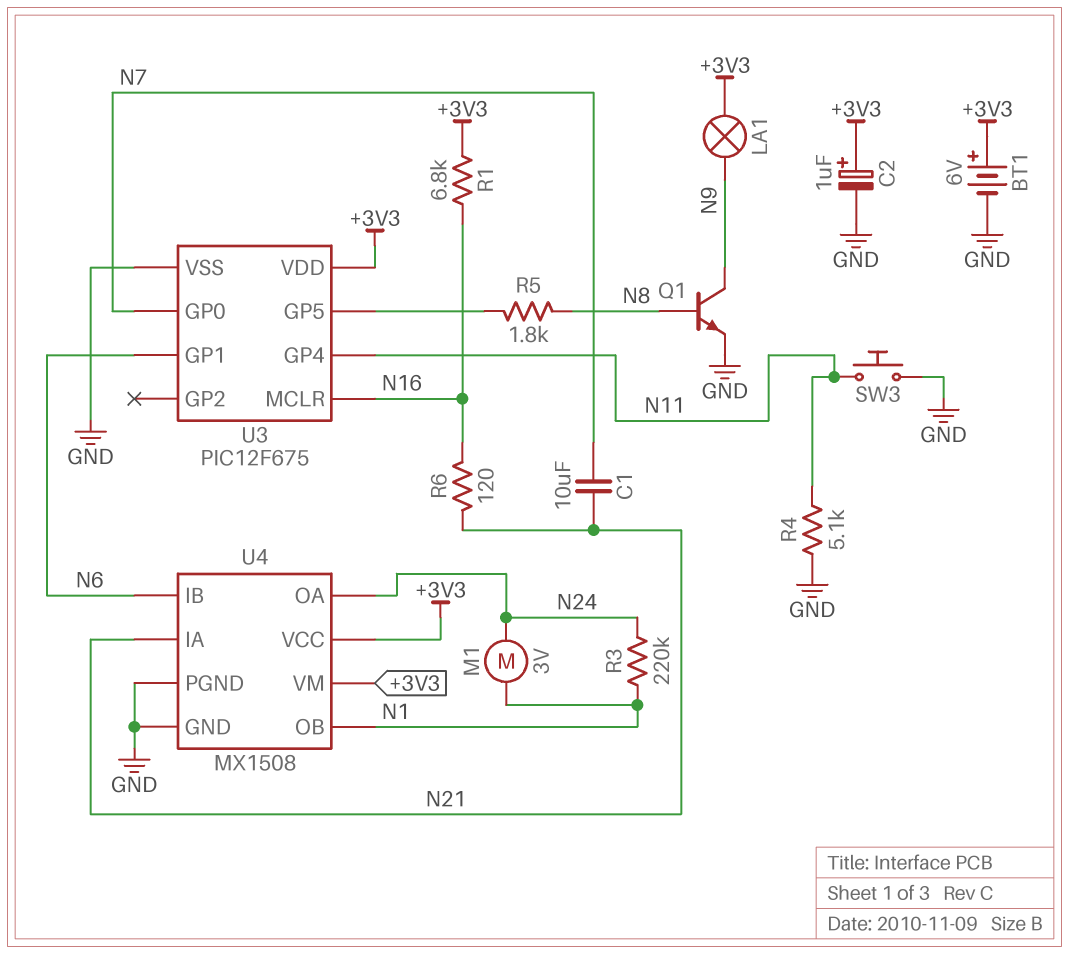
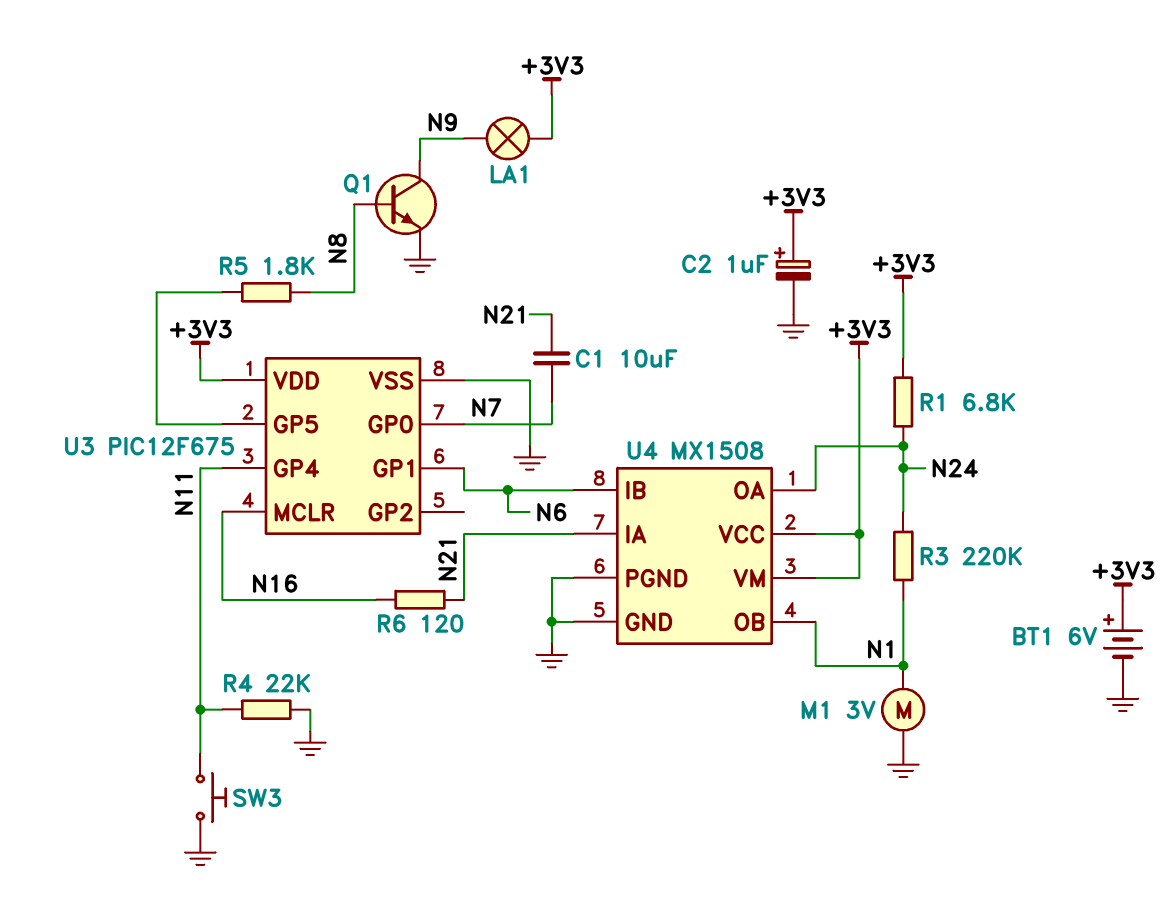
M1: motor 3V (N1, N24) -> motor 3V (GND, N1)
R1: 6.8k (+3V3, N16) -> 6.8k (+3V3, N24)
R4: 5.1k (GND, N11) -> 22k (GND, N11)

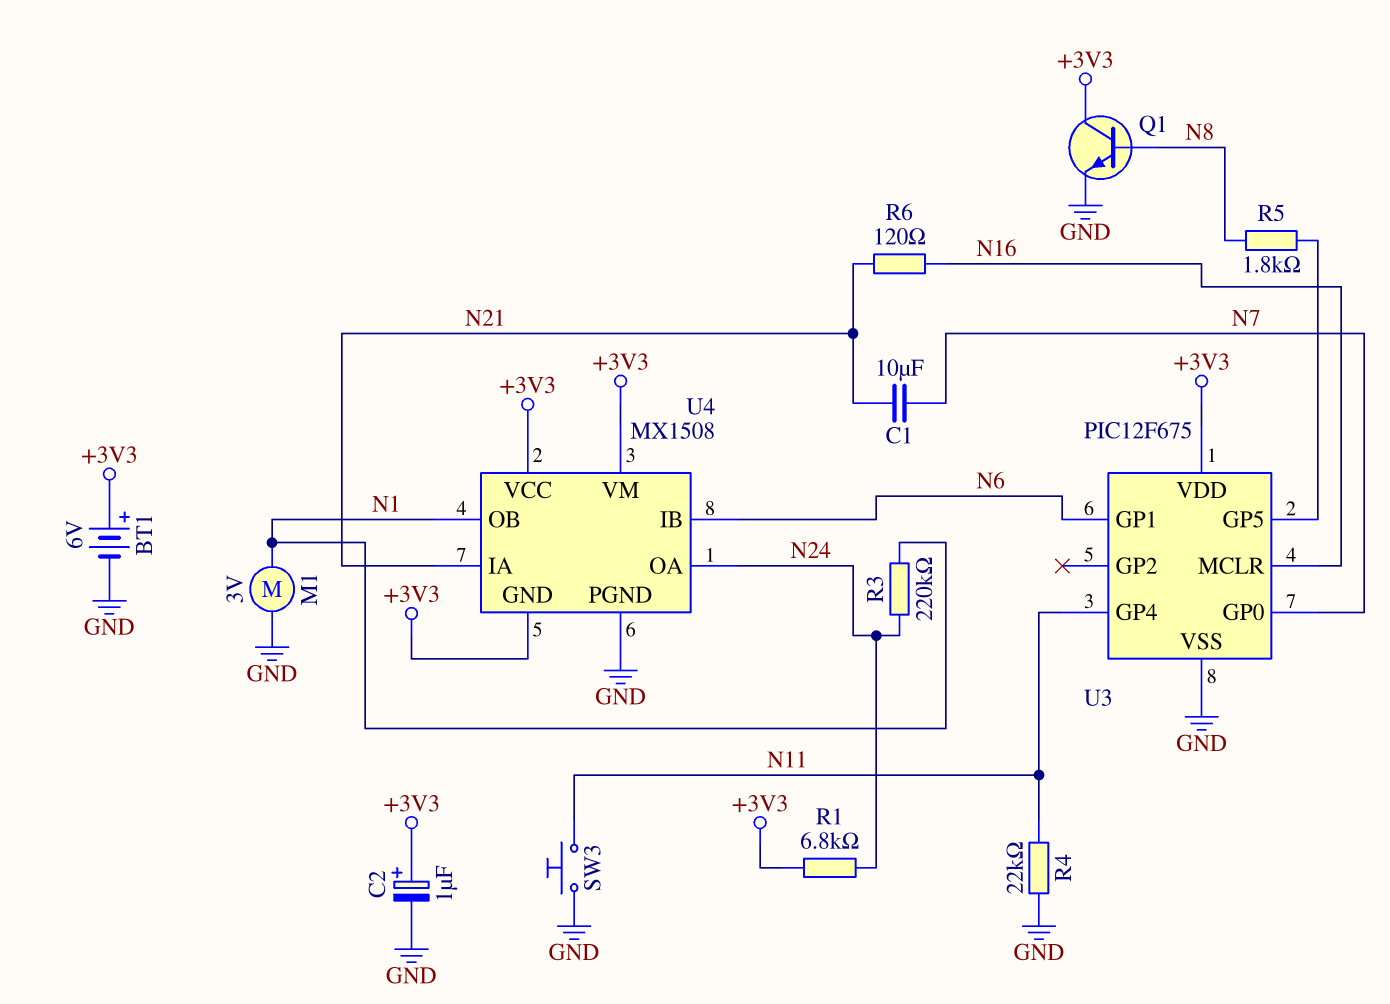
LA1: lamp (+3V3, N9) -> none
Q1: NPN (B N8, C N9, E GND) -> NPN (B N8, C +3V3, E GND)
U4 pin GND: GND -> +3V3

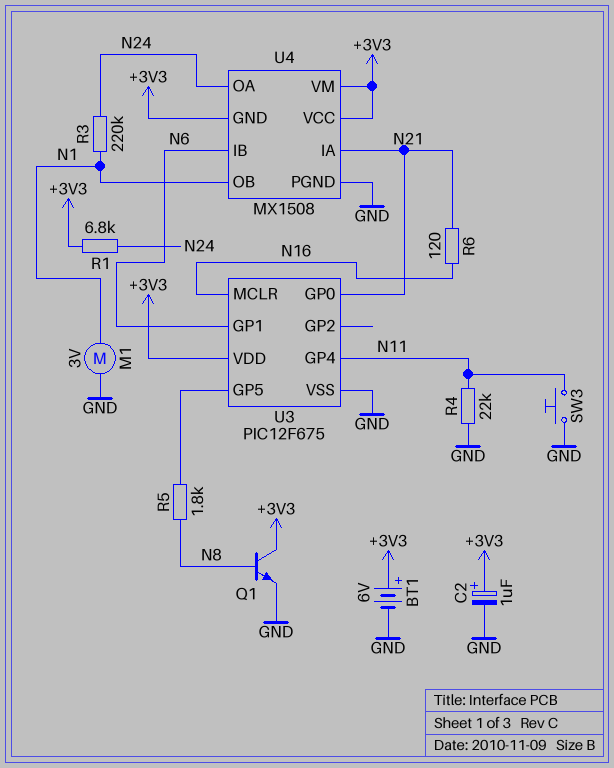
C1: 10uF (N7, N21) -> none
U3 pin GP0: N7 -> N21

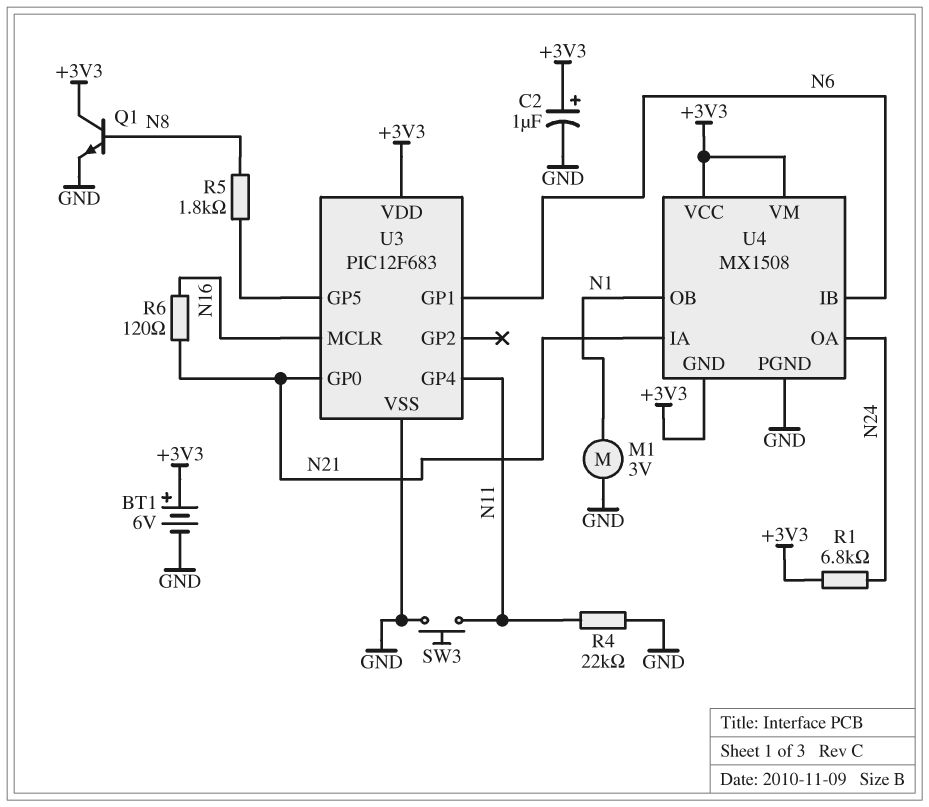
R3: 220k (N1, N24) -> none
U3: PIC12F675 -> PIC12F683

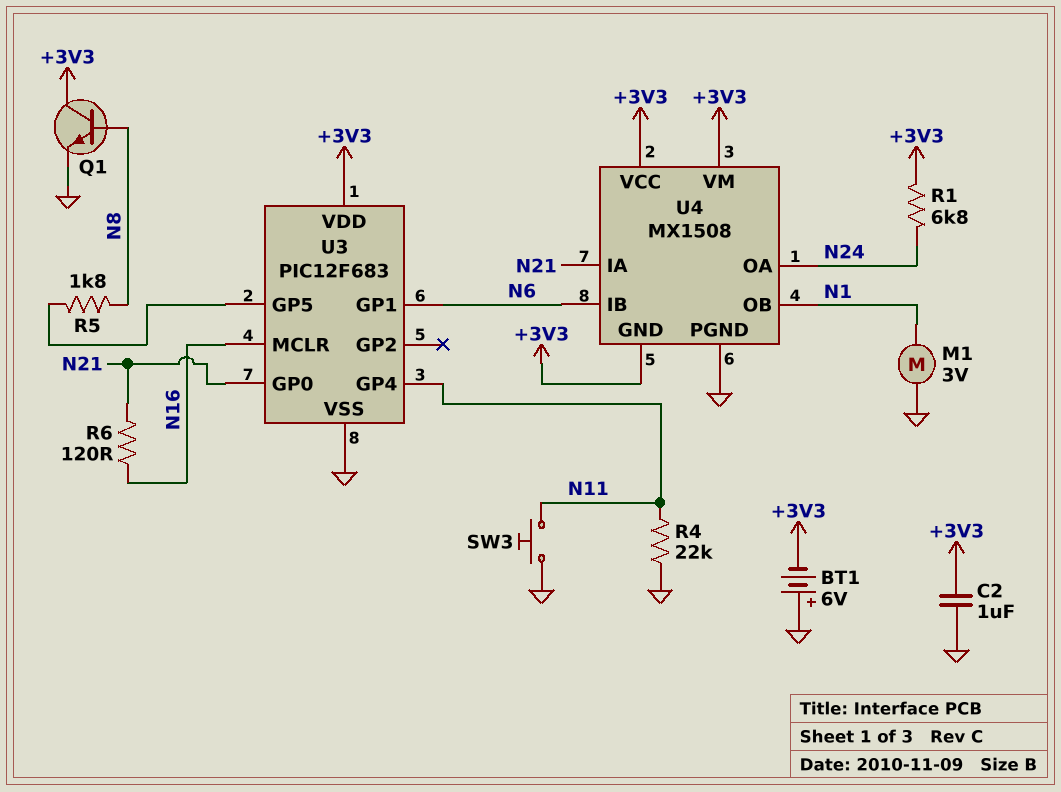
BT1: 6V (plus +3V3, minus GND) -> 6V (plus GND, minus +3V3)
C2: 1uF (plus +3V3, minus GND) -> 1uF (+3V3, GND)

